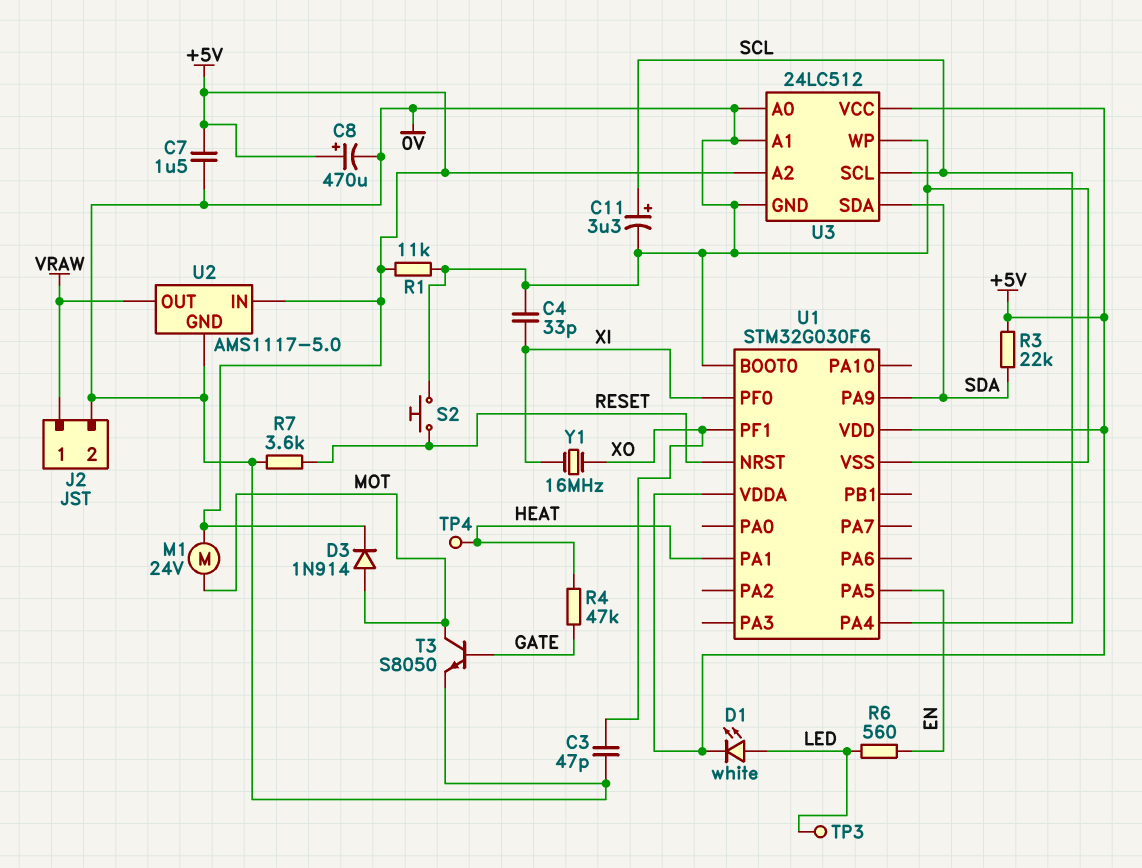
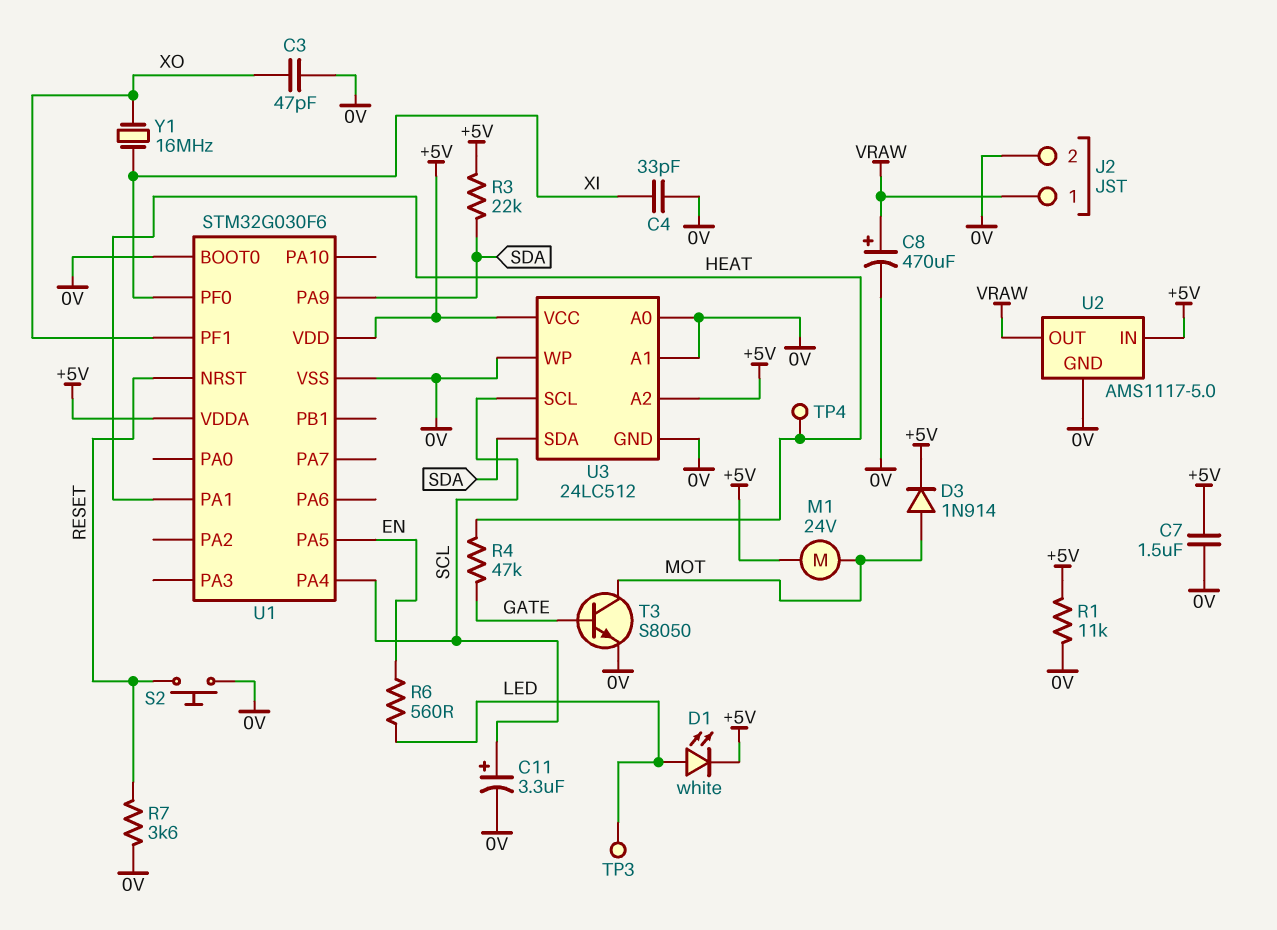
C8: 470uF (plus +5V, minus 0V) -> 470uF (plus VRAW, minus 0V)

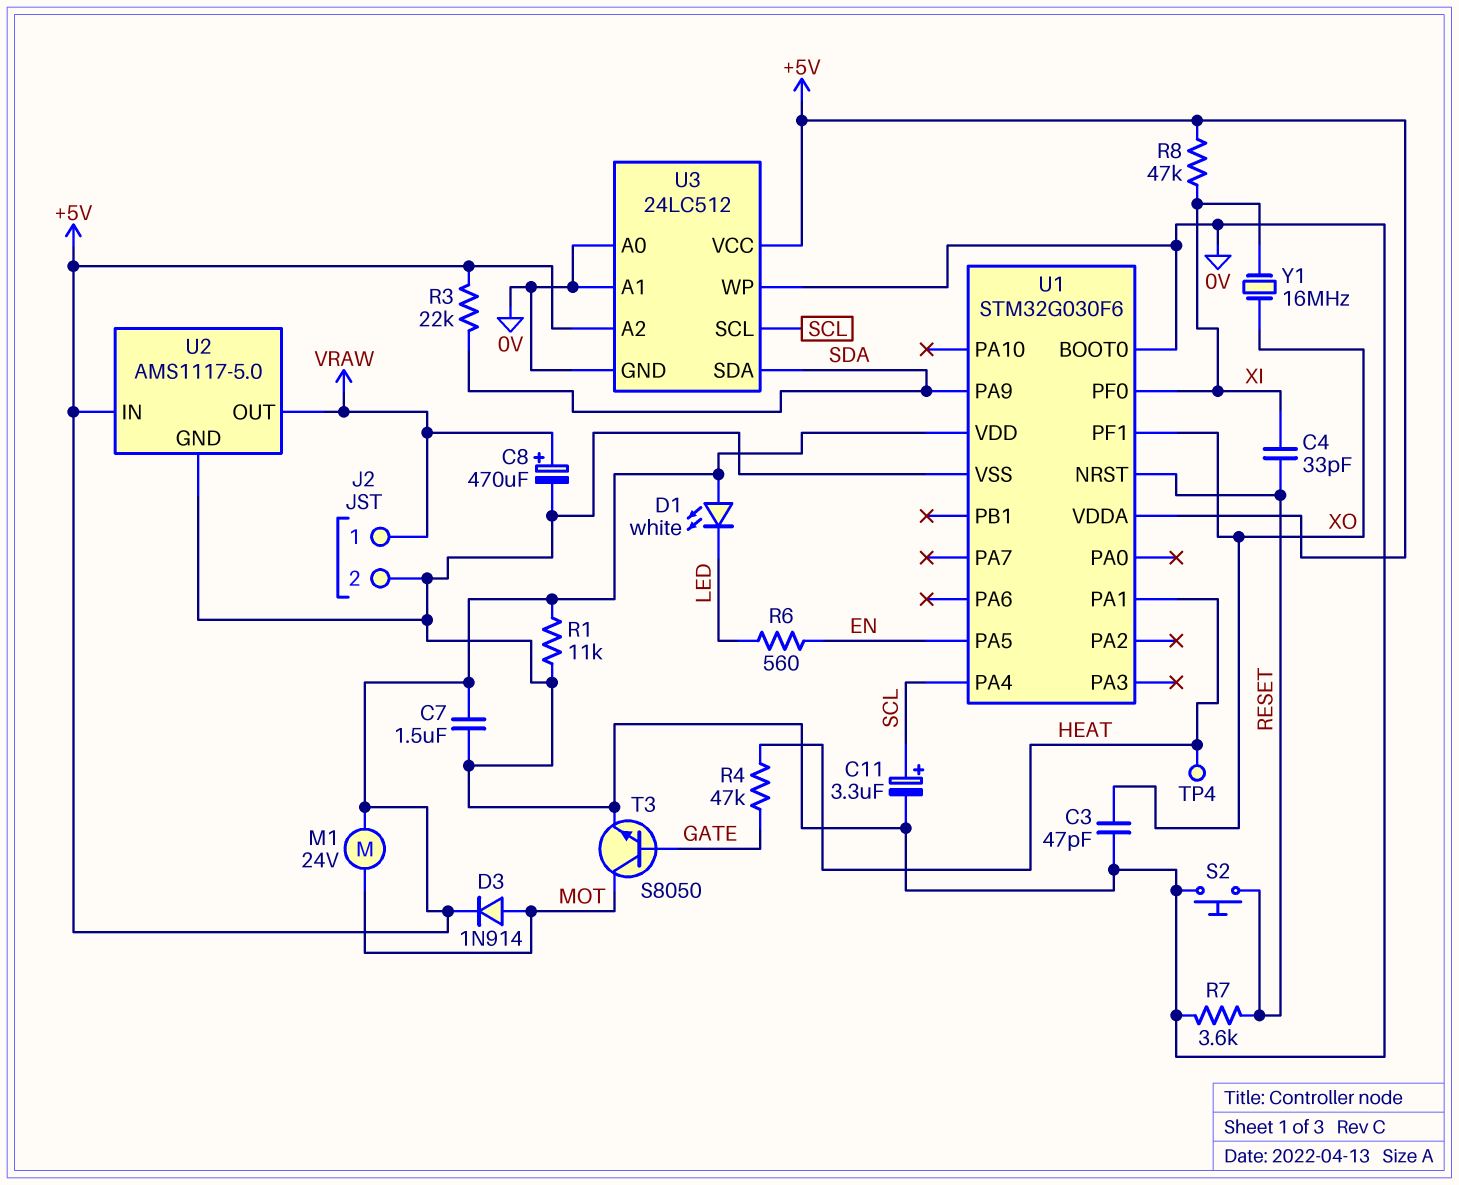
C4: 33pF (0V, XI) -> 33pF (RESET, XI)
D1: LED white (A LED, K +5V) -> LED white (A +5V, K LED)
R8: none -> 47k (+5V, XI)
TP3: test point (LED) -> none

